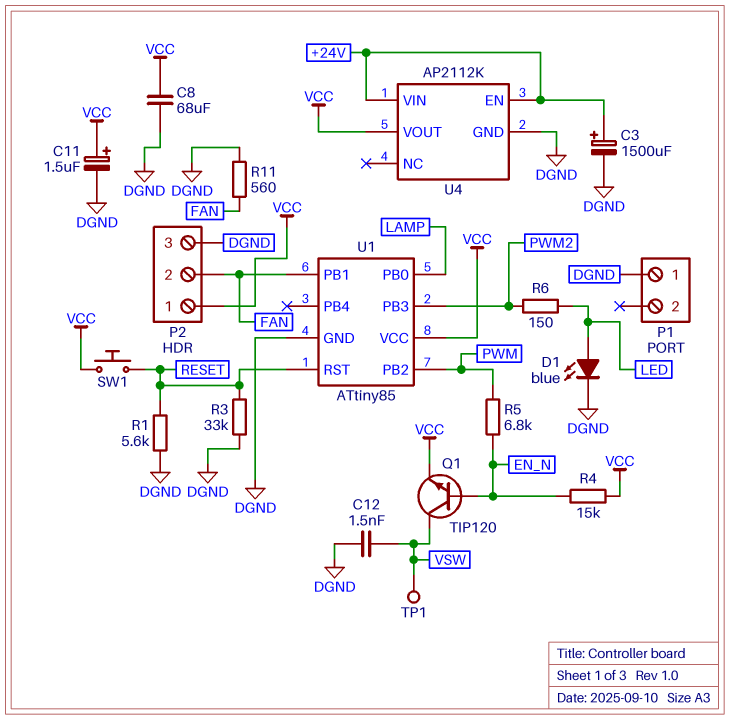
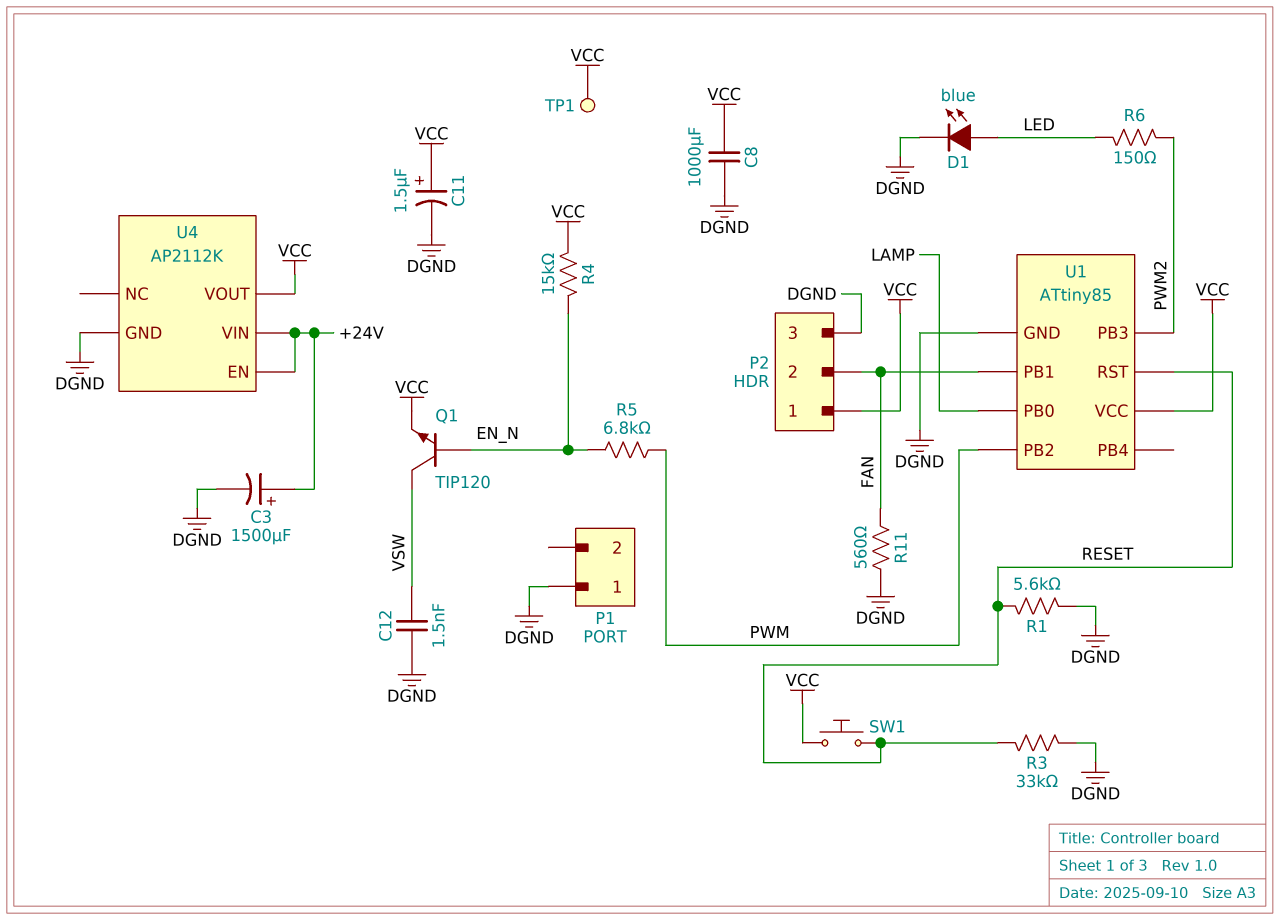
C8: 68uF (DGND, VCC) -> 1000uF (DGND, VCC)
TP1: test point (VSW) -> test point (VCC)

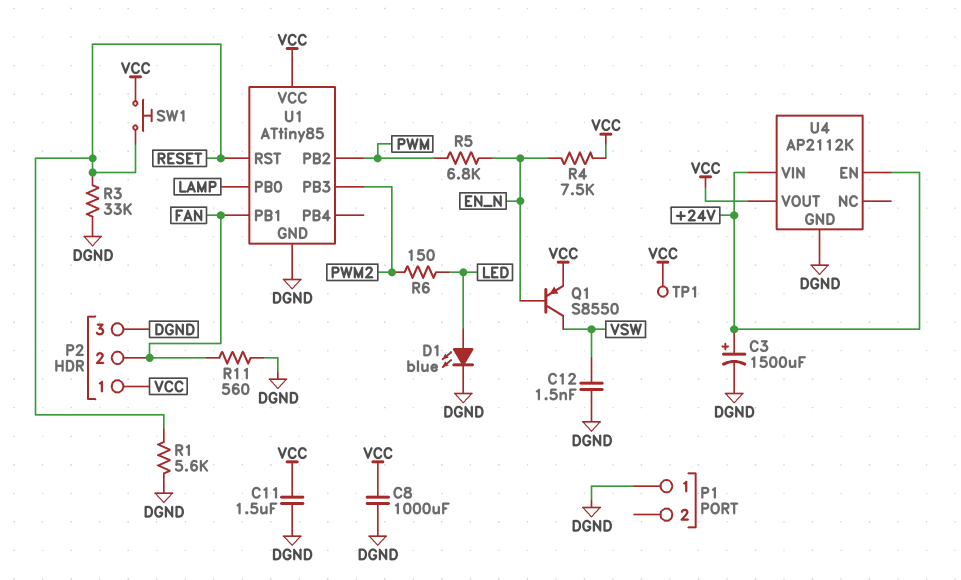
C11: 1.5uF (plus VCC, minus DGND) -> 1.5uF (DGND, VCC)
Q1: NPN TIP120 (B EN_N, C VSW, E VCC) -> PNP S8550 (B EN_N, C VSW, E VCC)
R4: 15k (EN_N, VCC) -> 7.5k (EN_N, VCC)

